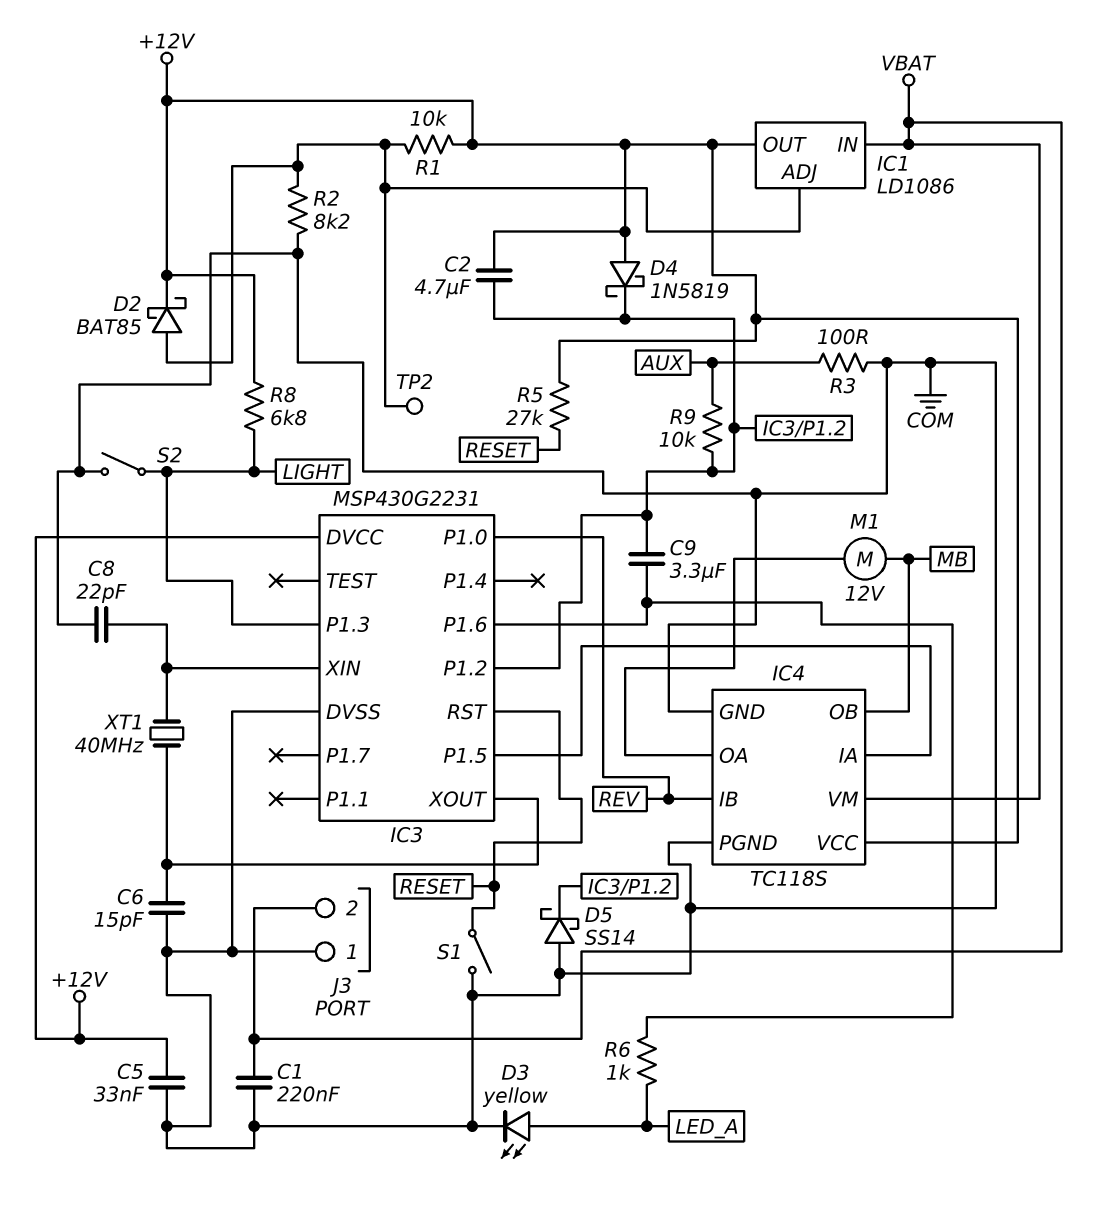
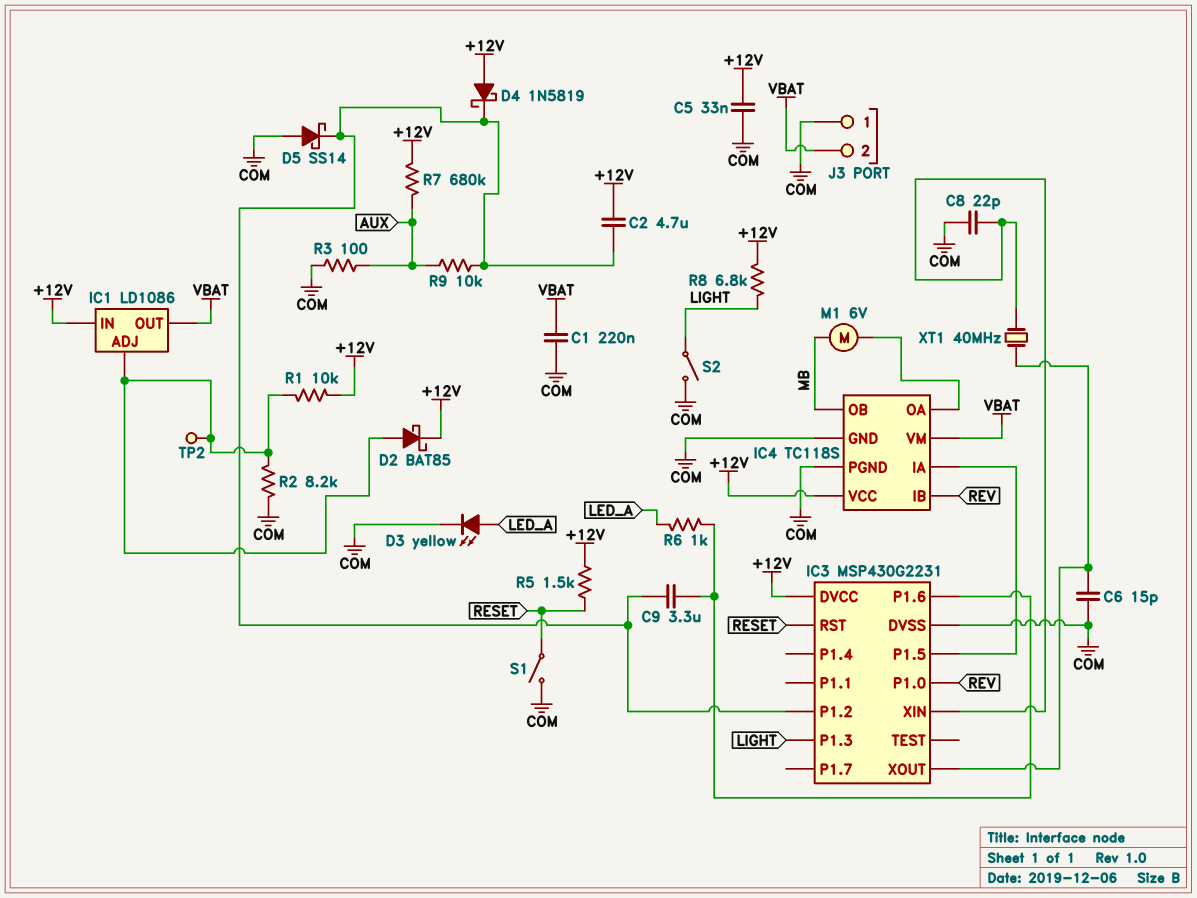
IC1 pin IN: VBAT -> +12V
IC1 pin OUT: +12V -> VBAT
M1: motor 12V (IC4/OA, MB) -> motor 6V (IC4/OA, MB)
R5: 27k (+12V, RESET) -> 1.5k (+12V, RESET)
R7: none -> 680k (+12V, AUX)

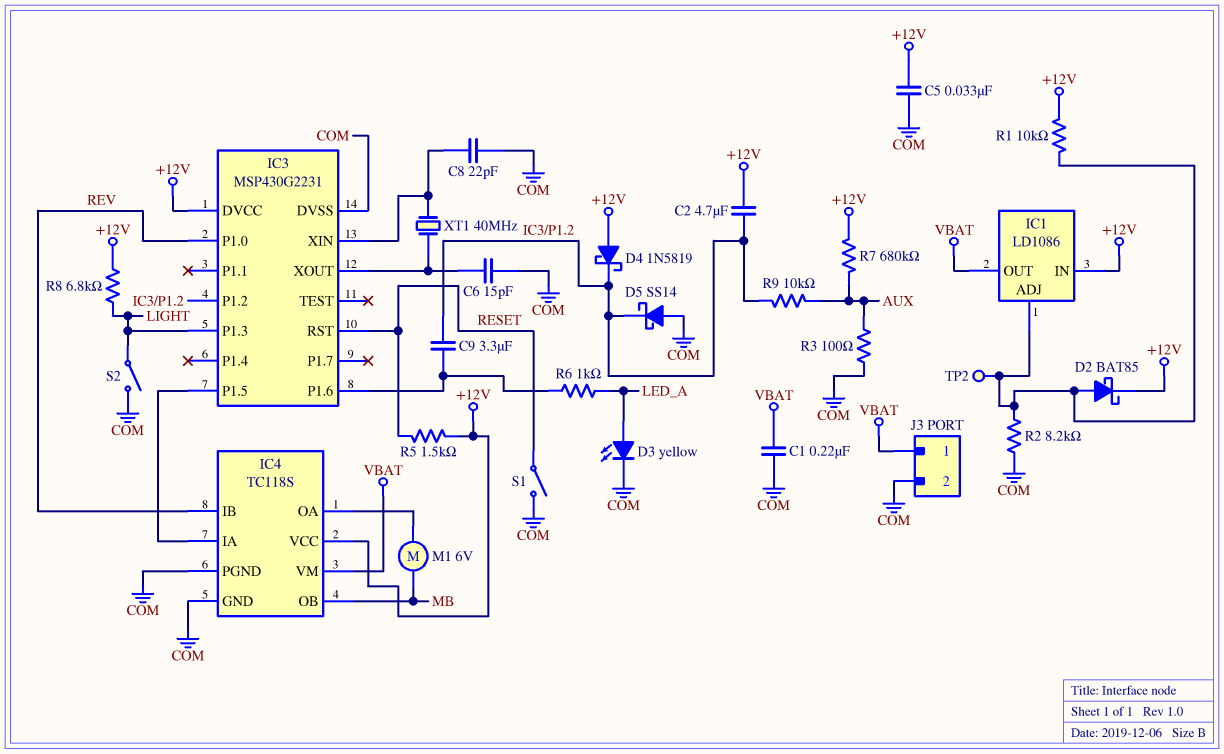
J3 pin 1: COM -> VBAT
J3 pin 2: VBAT -> COM

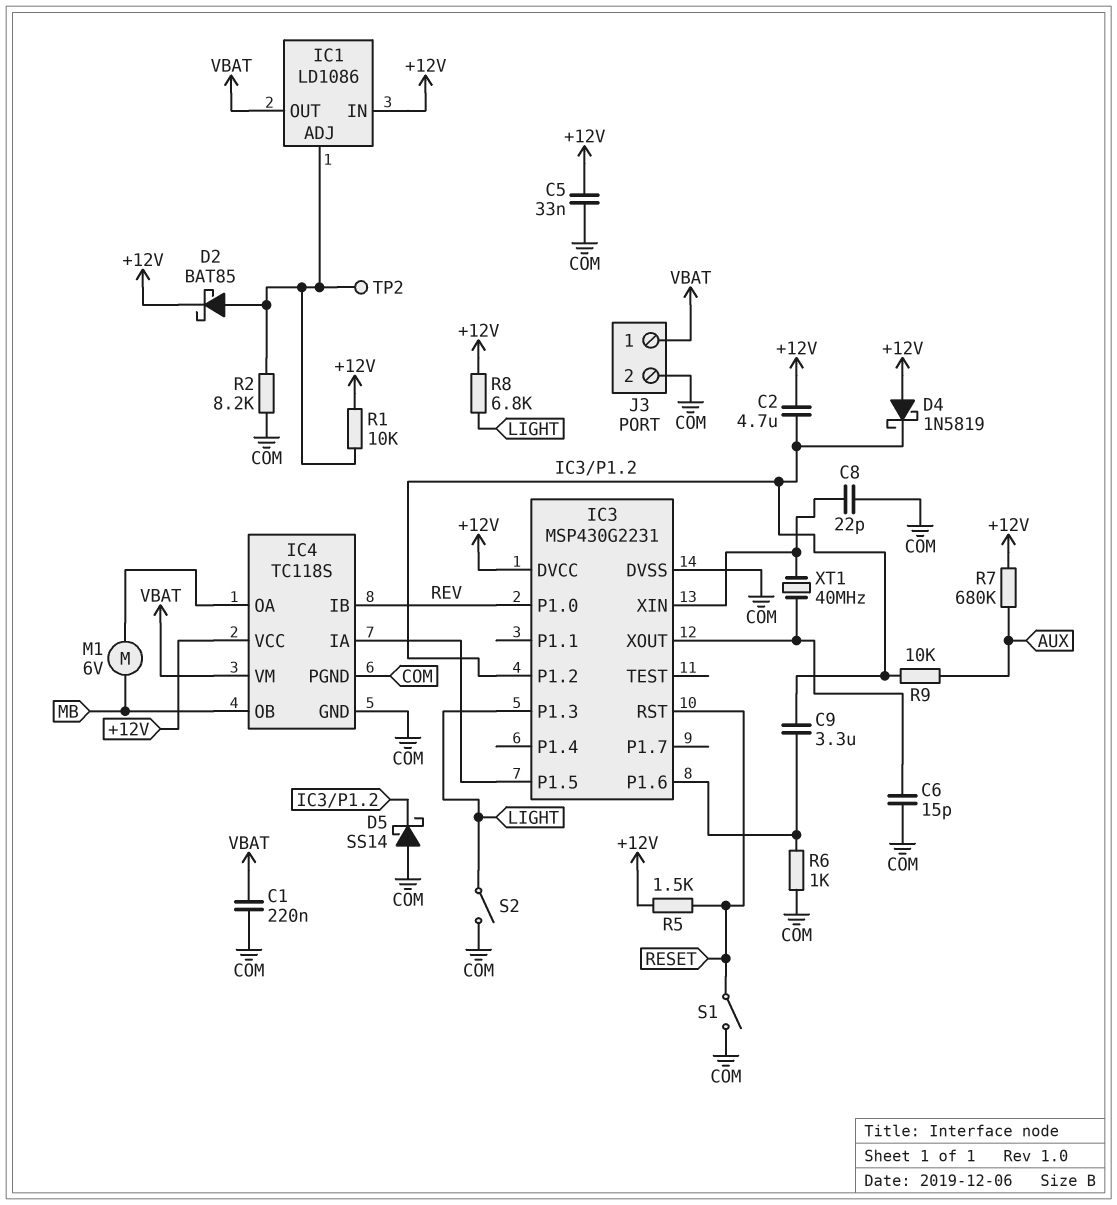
D3: LED yellow (A LED_A, K COM) -> none
R3: 100 (AUX, COM) -> none
R6: 1k (IC3/P1.6, LED_A) -> 1k (COM, IC3/P1.6)

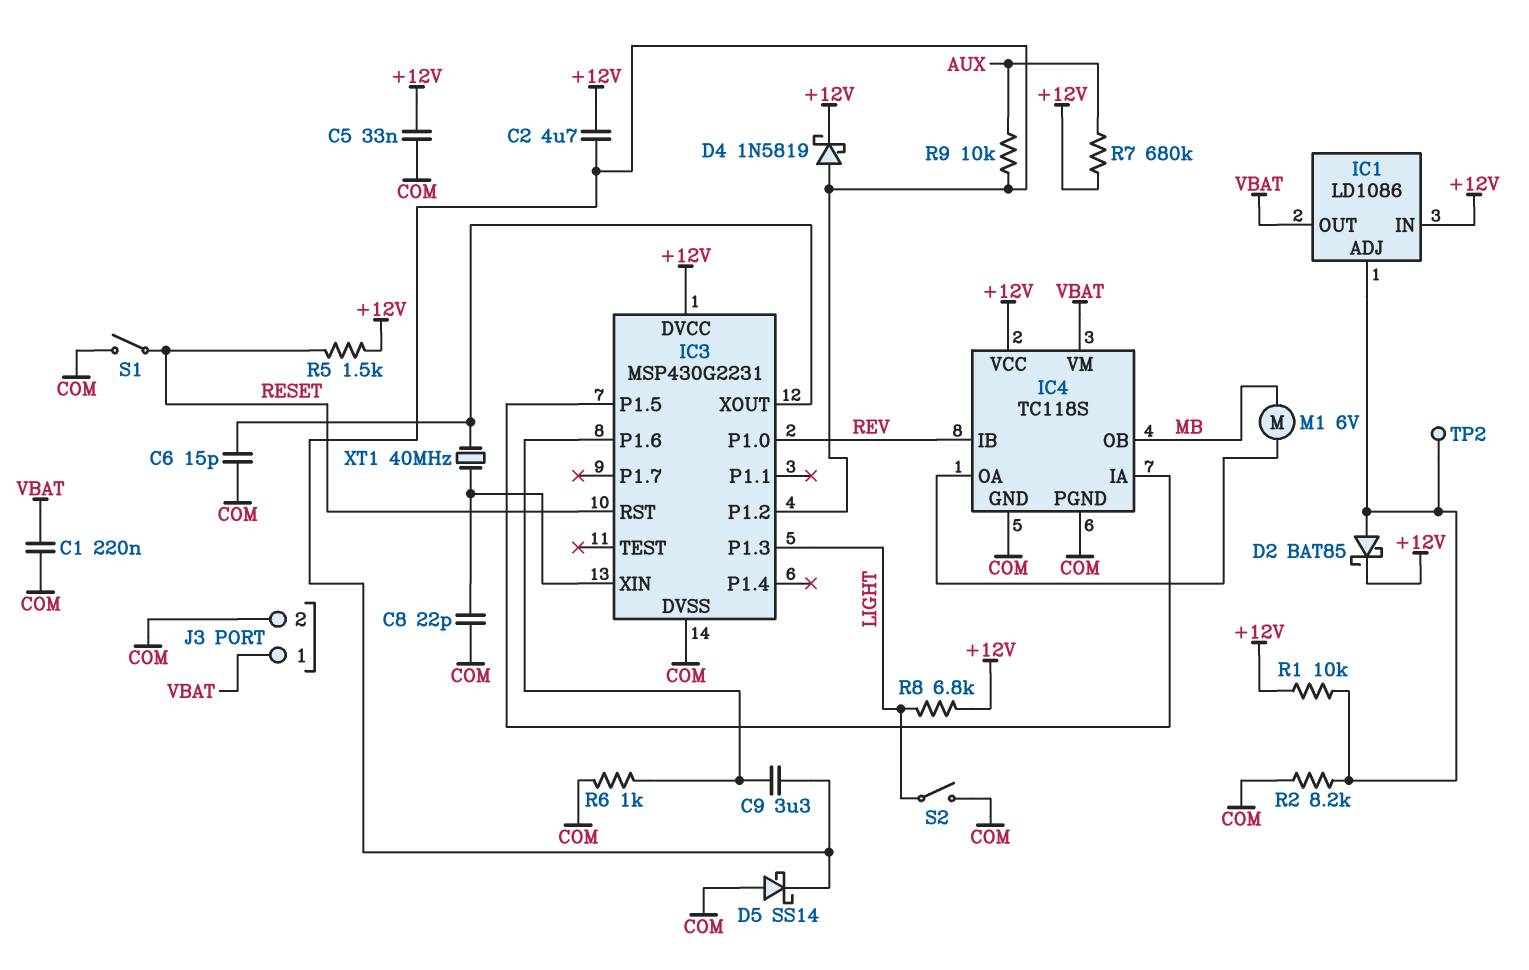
D4: schottky 1N5819 (A +12V, K IC3/P1.2) -> schottky 1N5819 (A IC3/P1.2, K +12V)

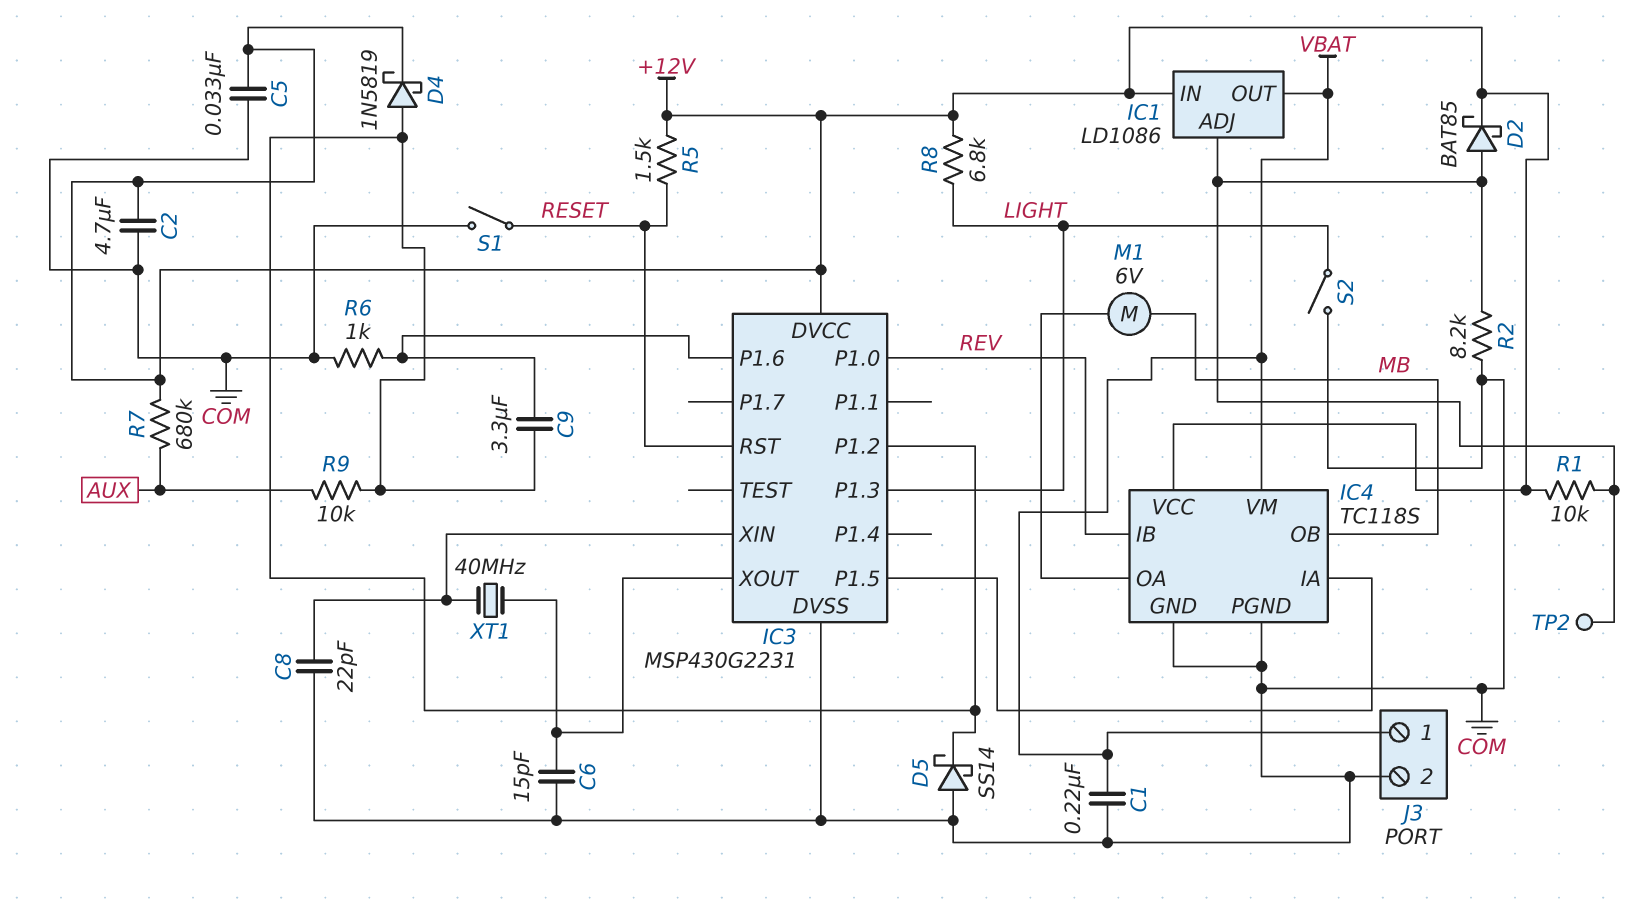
C2: 4.7uF (+12V, IC3/P1.2) -> 4.7uF (+12V, COM)

